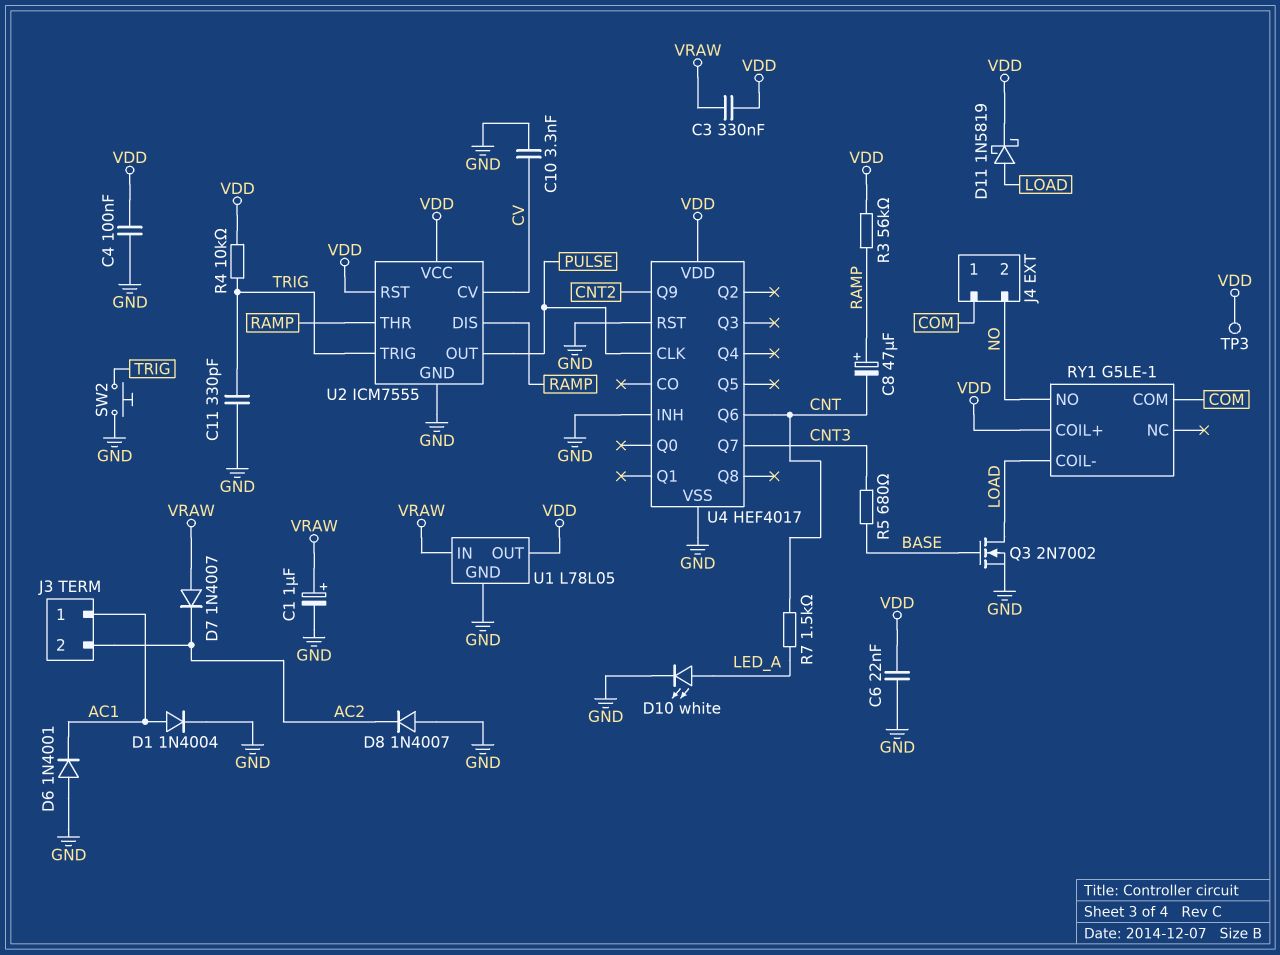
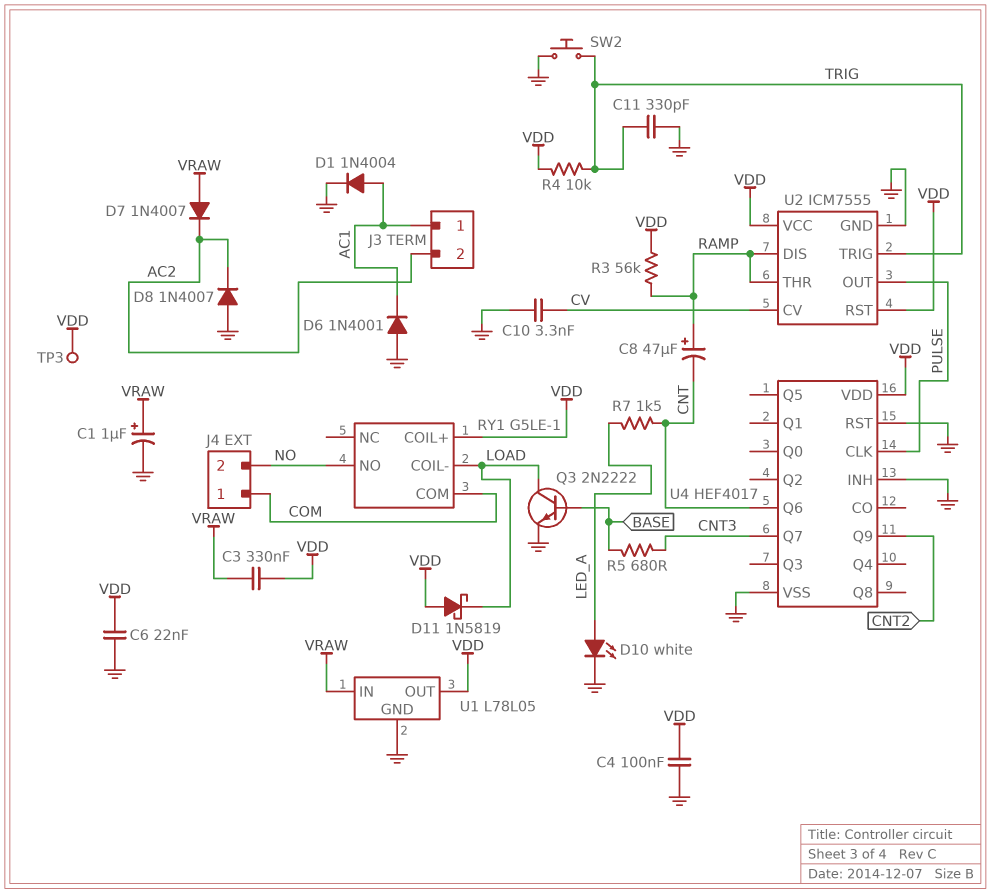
D11: schottky 1N5819 (A LOAD, K VDD) -> schottky 1N5819 (A VDD, K LOAD)
Q3: NMOS 2N7002 (G BASE, D LOAD, S GND) -> NPN 2N2222 (B BASE, C LOAD, E GND)

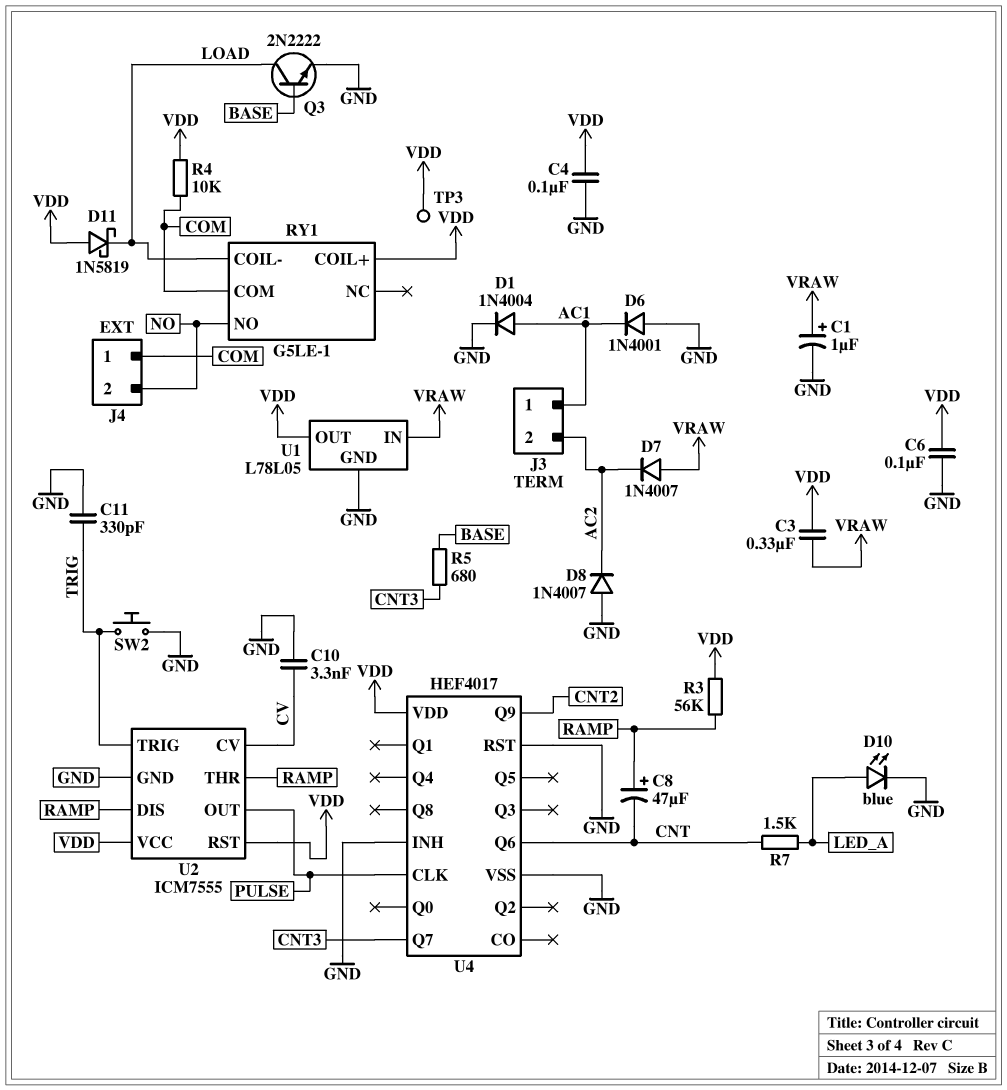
C6: 22nF (GND, VDD) -> 100nF (GND, VDD)
D10: LED white (A LED_A, K GND) -> LED blue (A LED_A, K GND)
R4: 10k (TRIG, VDD) -> 10k (COM, VDD)

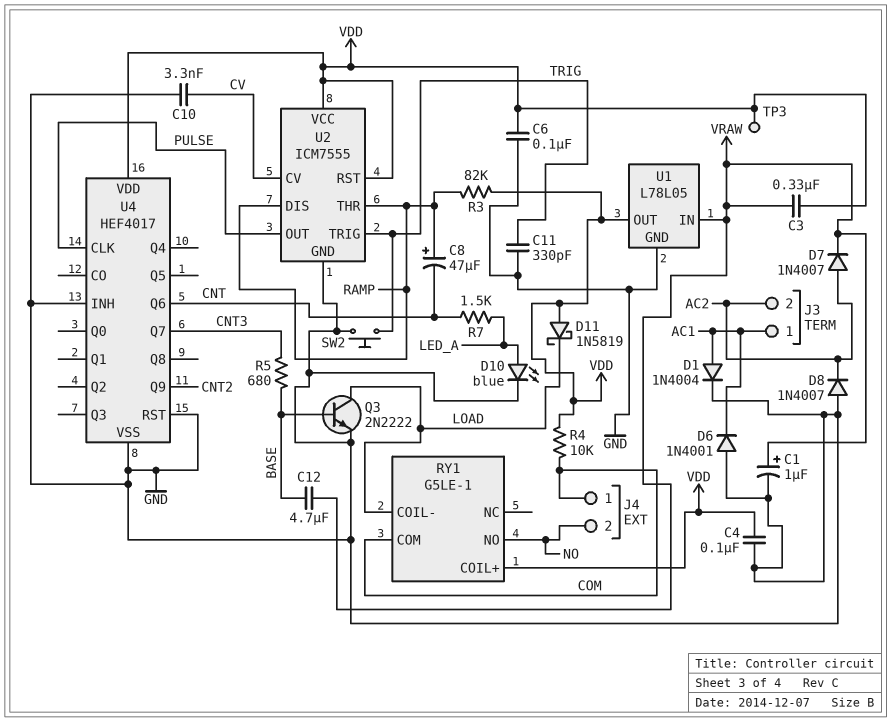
C12: none -> 4.7uF (BASE, VRAW)
D7: diode 1N4007 (A VRAW, K AC2) -> diode 1N4007 (A AC2, K VRAW)
R3: 56k (RAMP, VDD) -> 82k (RAMP, VDD)

